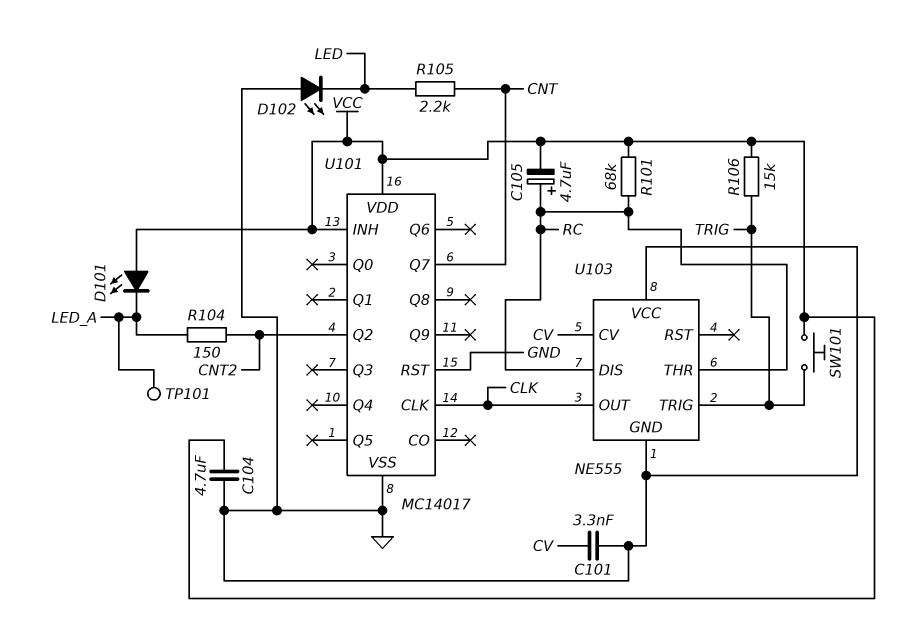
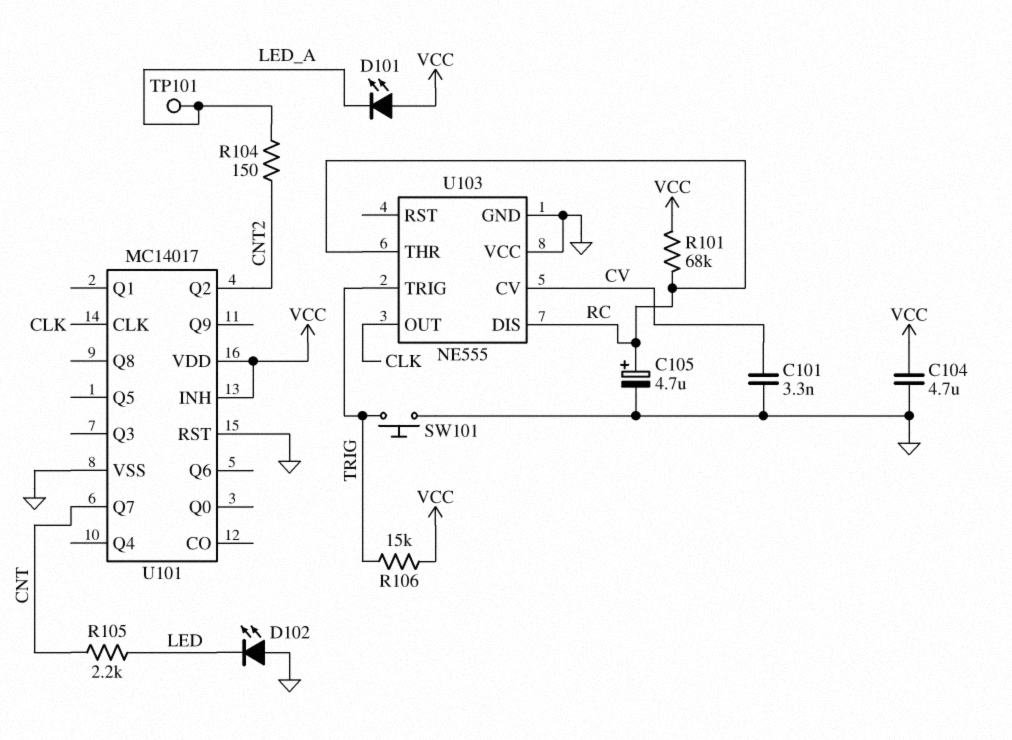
C105: 4.7uF (plus RC, minus VCC) -> 4.7uF (plus RC, minus GND)
SW101: button (TRIG, VCC) -> button (GND, TRIG)

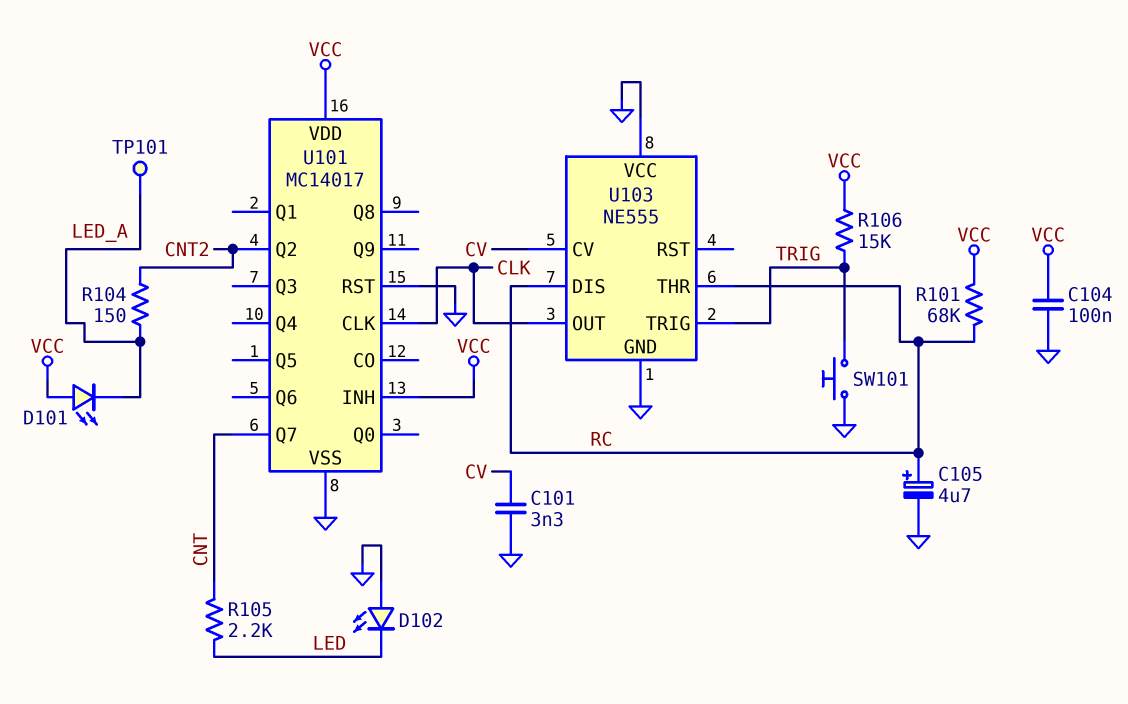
C104: 4.7uF (GND, VCC) -> 100nF (GND, VCC)

